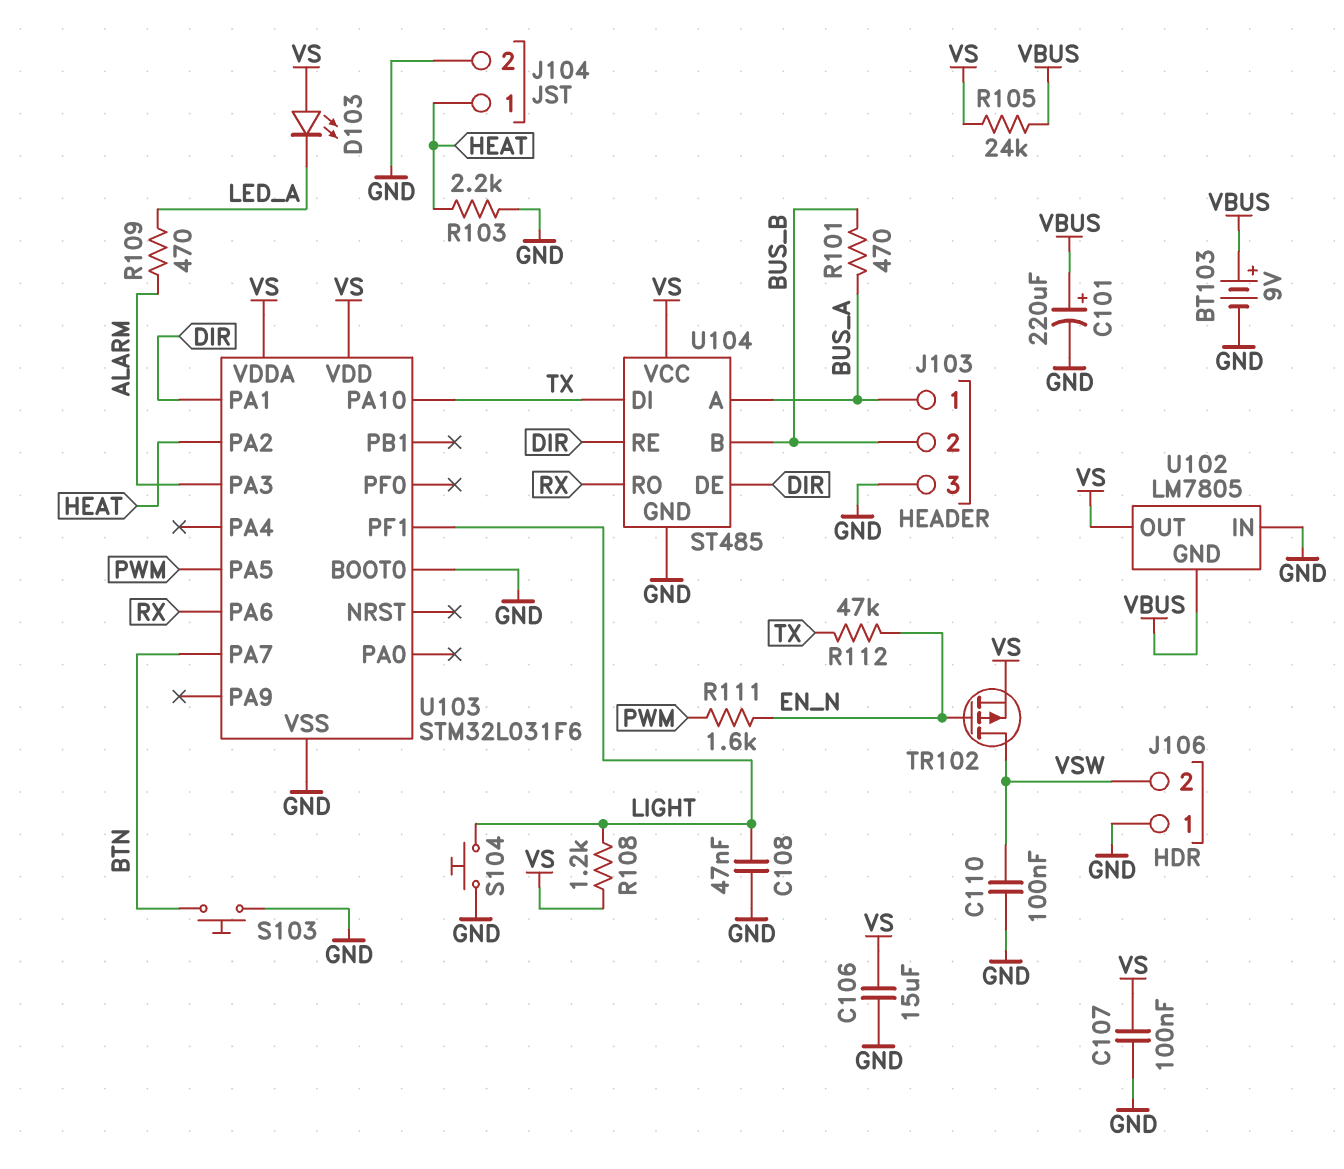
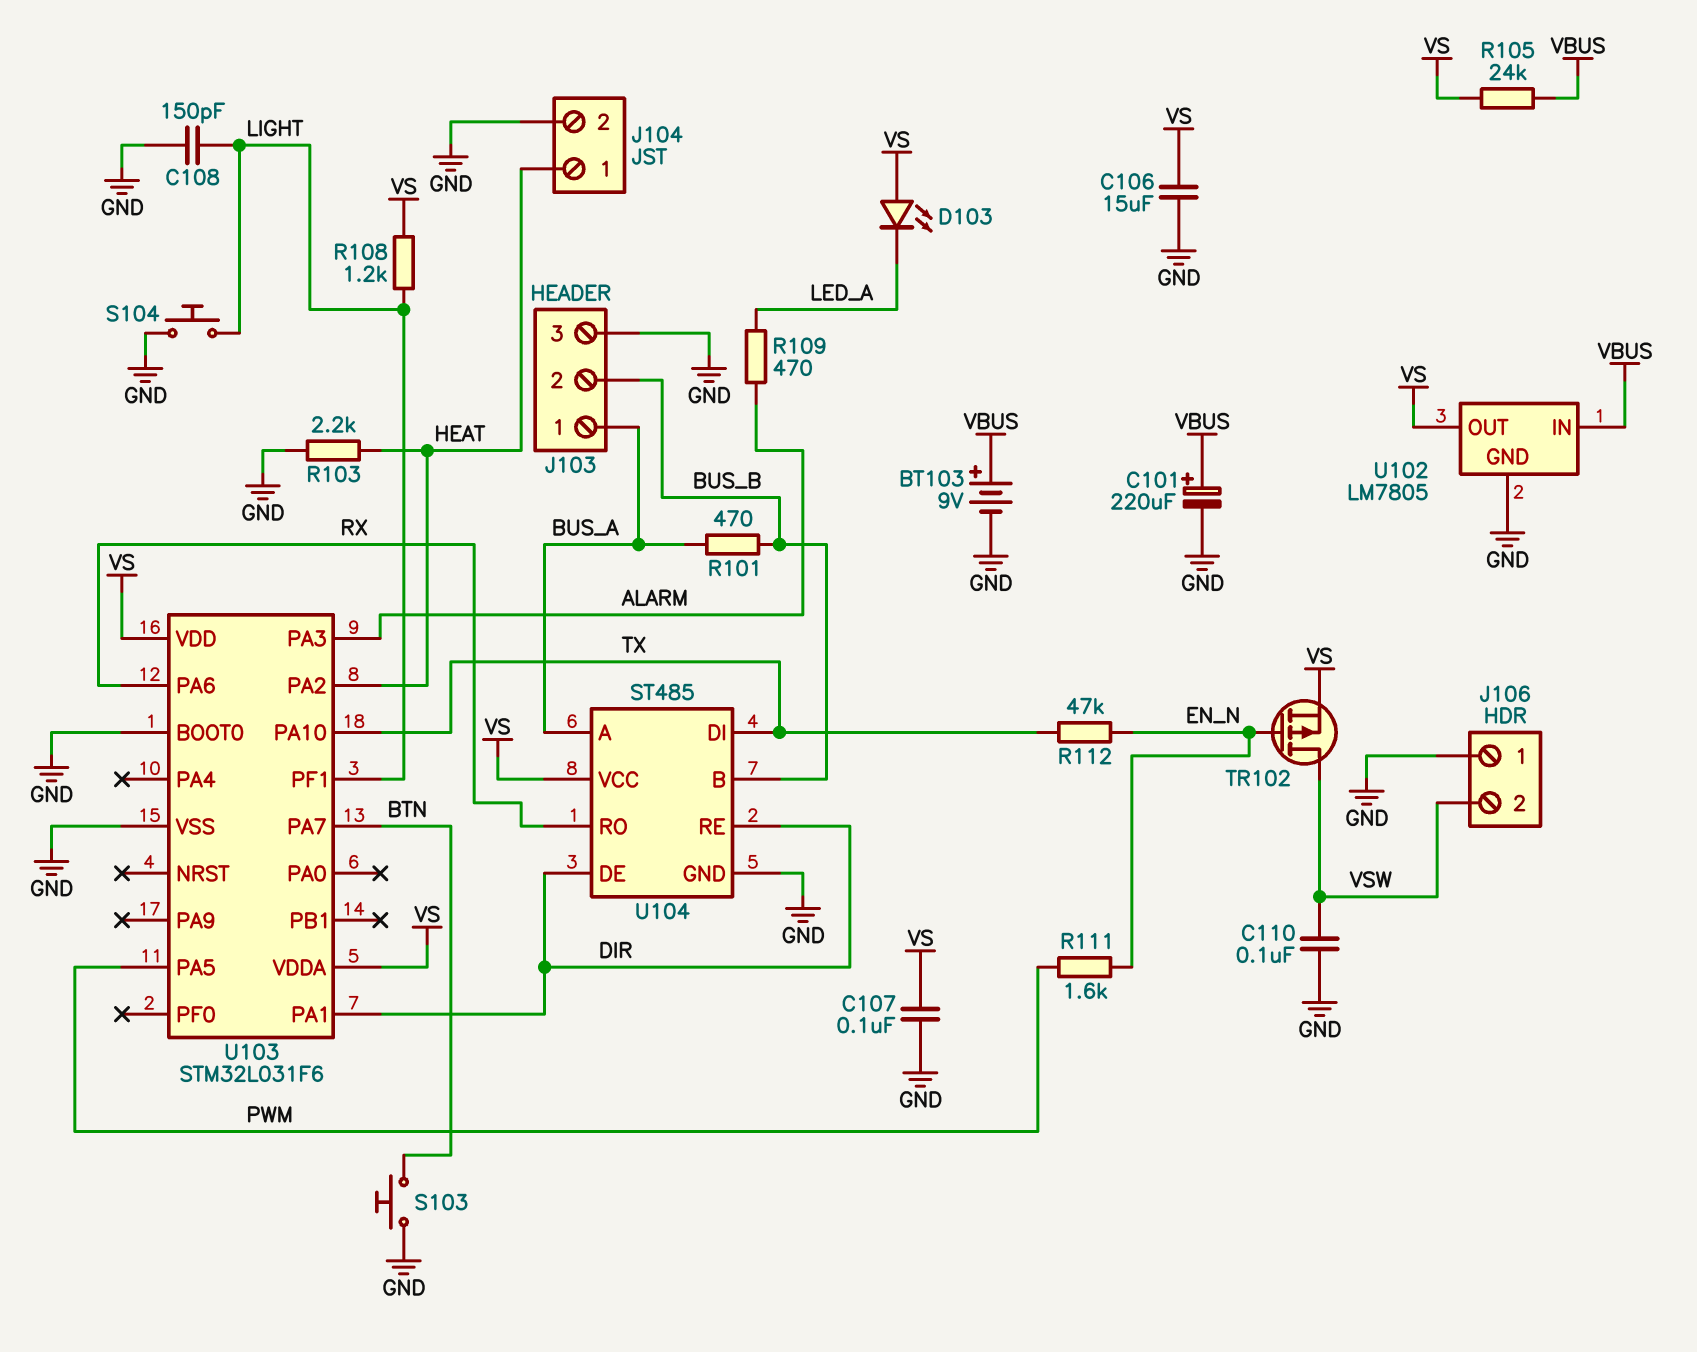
C108: 47nF (GND, LIGHT) -> 150pF (GND, LIGHT)
U102 pin GND: VBUS -> GND
U102 pin IN: GND -> VBUS

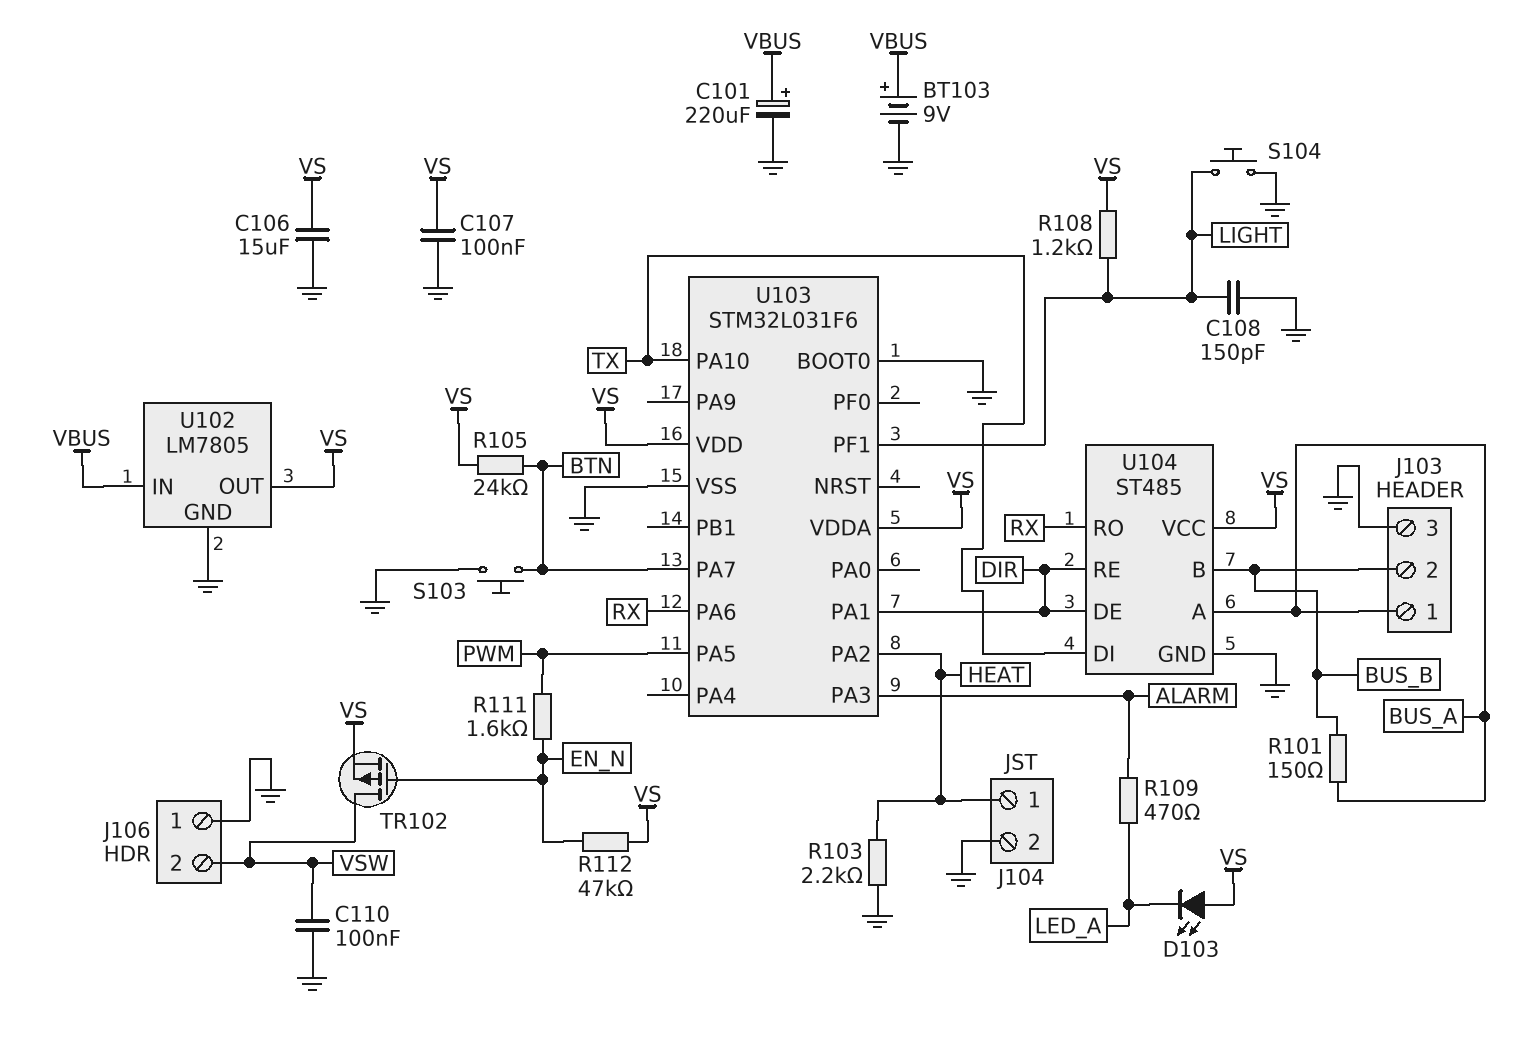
R101: 470 (BUS_A, BUS_B) -> 150 (BUS_A, BUS_B)
R105: 24k (VBUS, VS) -> 24k (BTN, VS)
R112: 47k (EN_N, TX) -> 47k (EN_N, VS)

